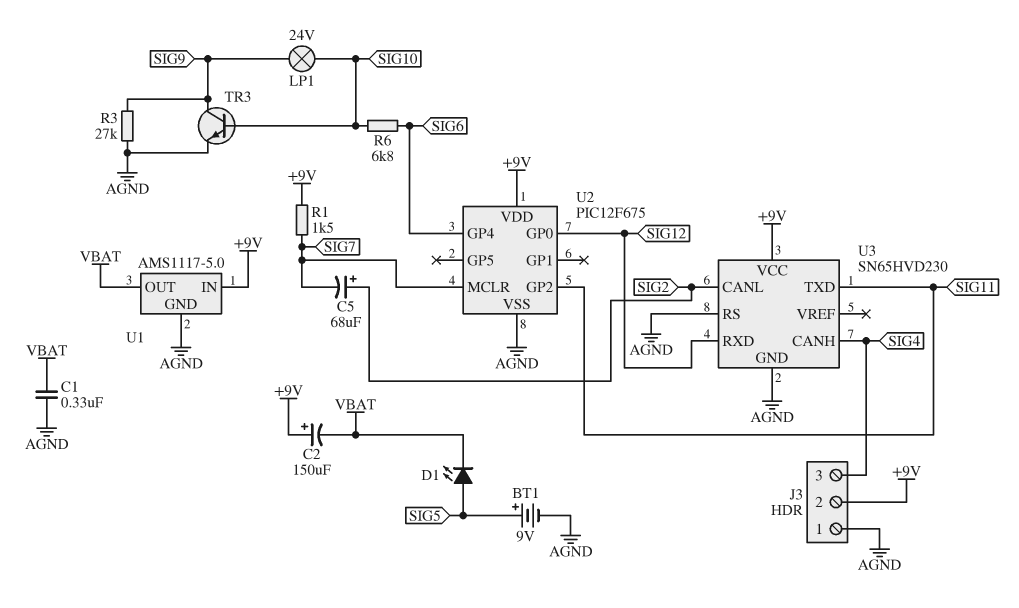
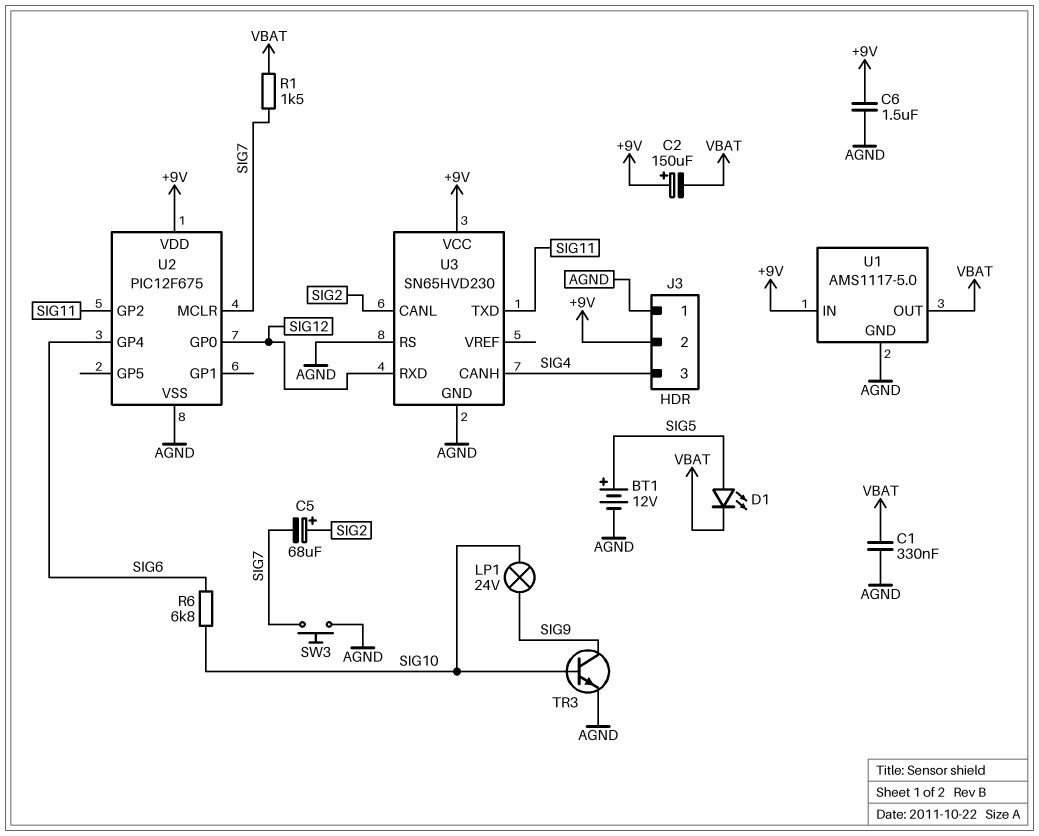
BT1: 9V (plus SIG5, minus AGND) -> 12V (plus SIG5, minus AGND)
C6: none -> 1.5uF (+9V, AGND)
R1: 1.5k (+9V, SIG7) -> 1.5k (SIG7, VBAT)
R3: 27k (AGND, SIG9) -> none
SW3: none -> button (AGND, SIG7)

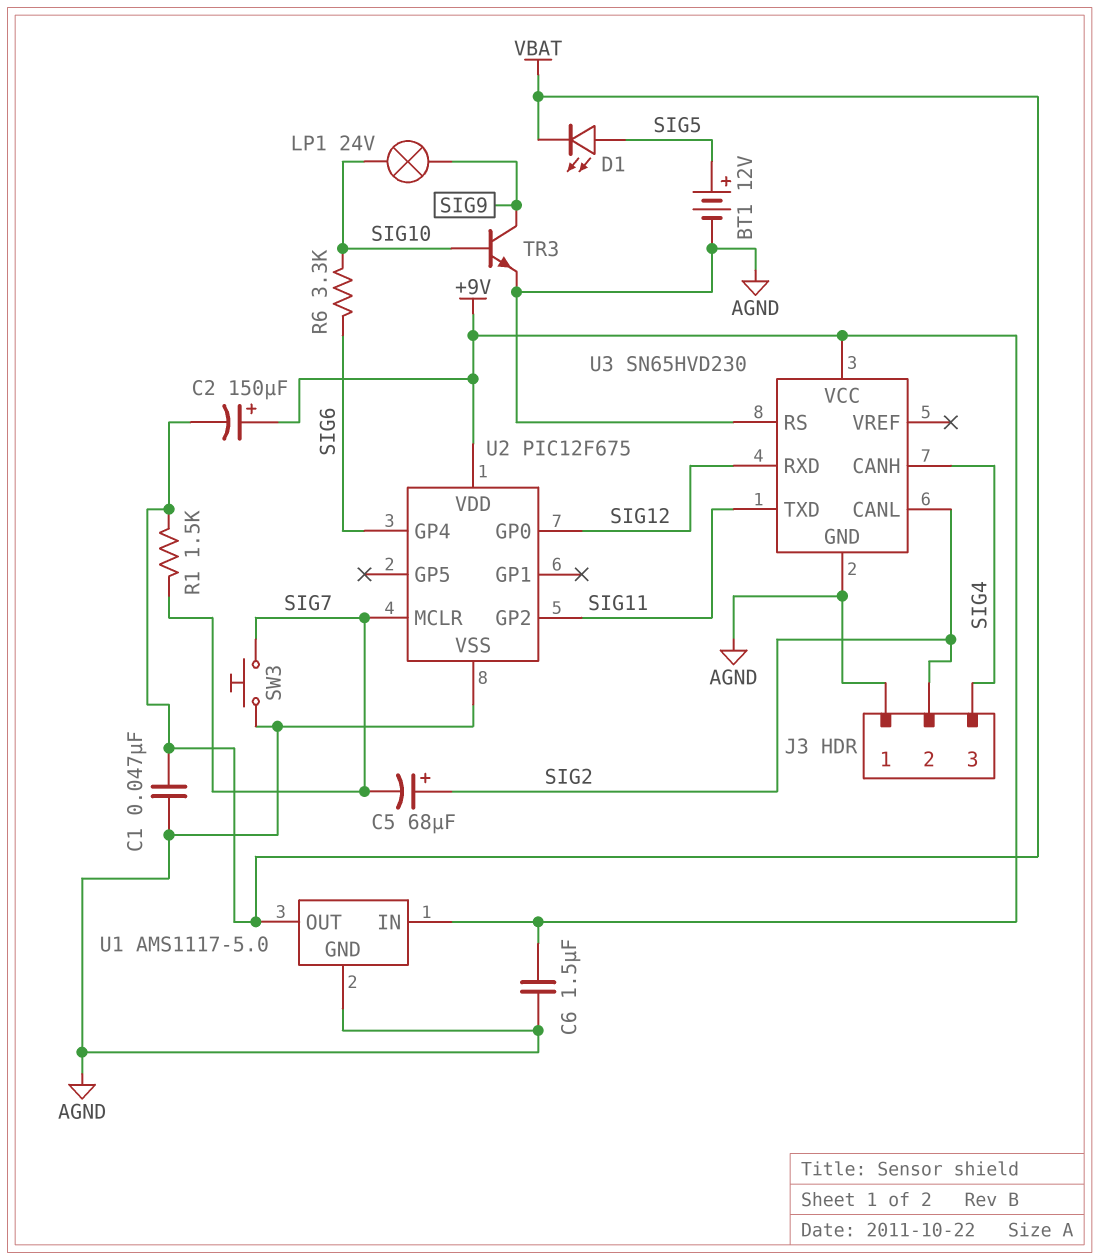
C1: 330nF (AGND, VBAT) -> 47nF (AGND, VBAT)
J3 pin 2: +9V -> SIG2
R6: 6.8k (SIG6, SIG10) -> 3.3k (SIG6, SIG10)

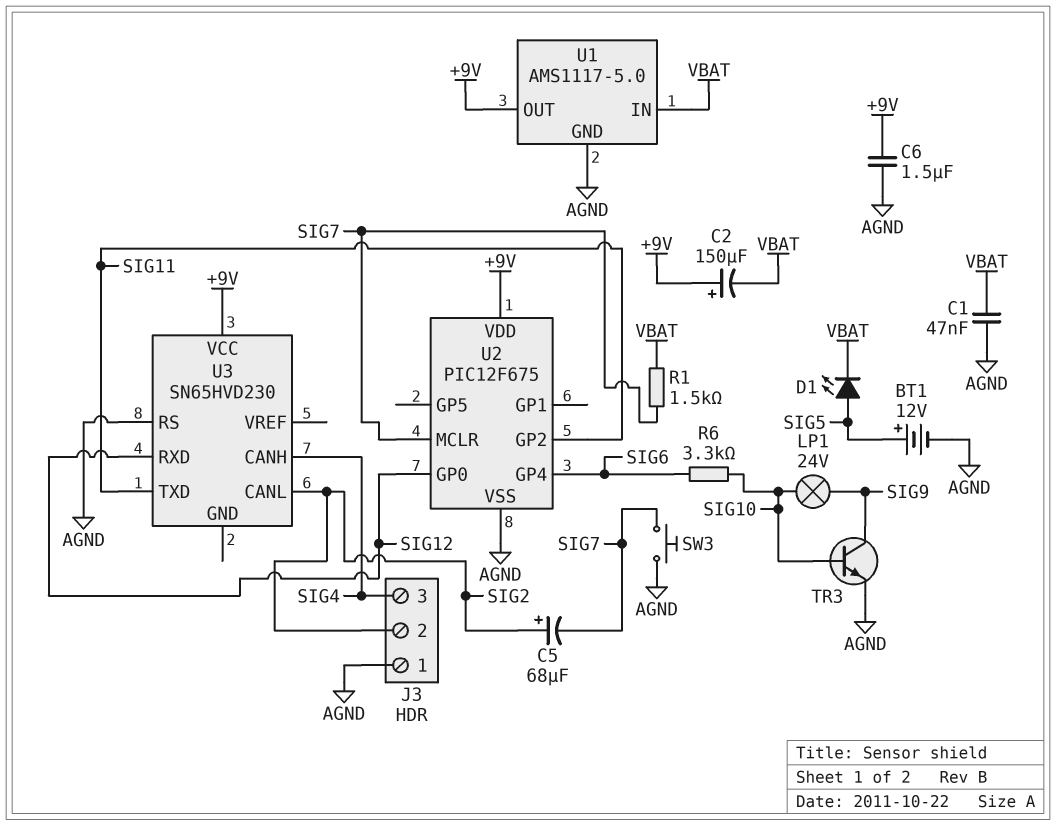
U1 pin IN: +9V -> VBAT
U1 pin OUT: VBAT -> +9V
U3 pin GND: AGND -> none

